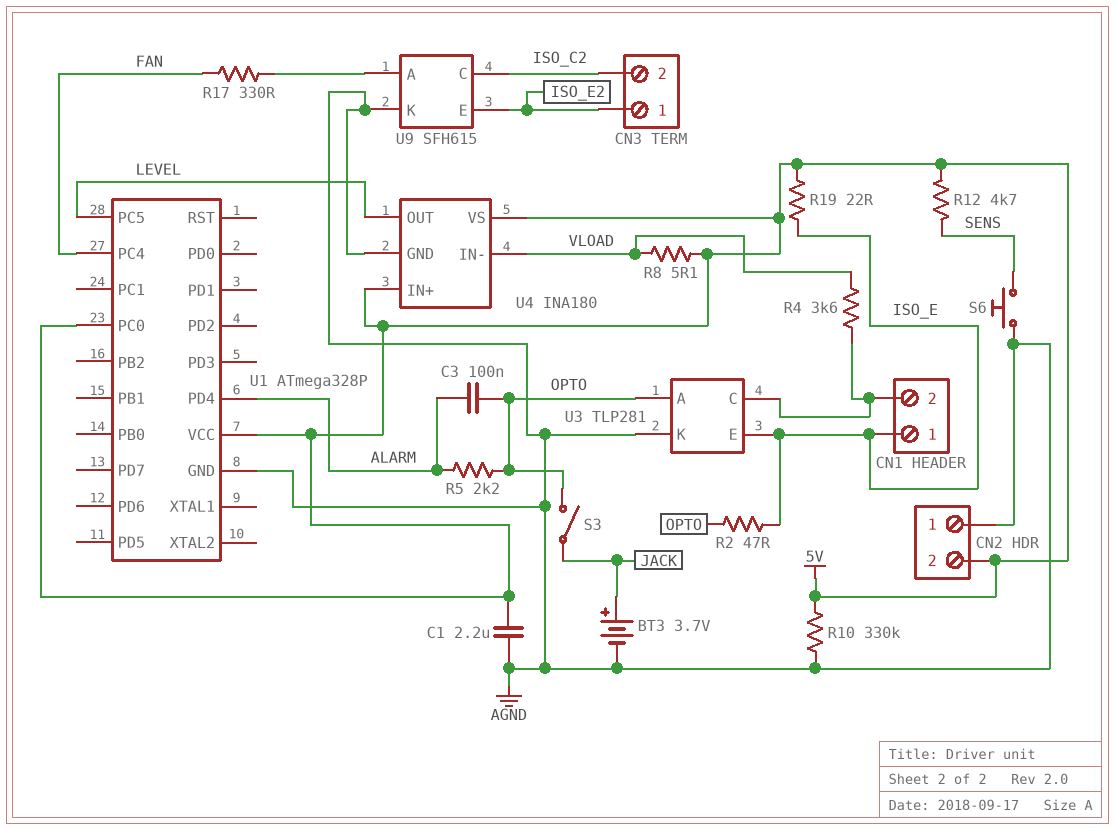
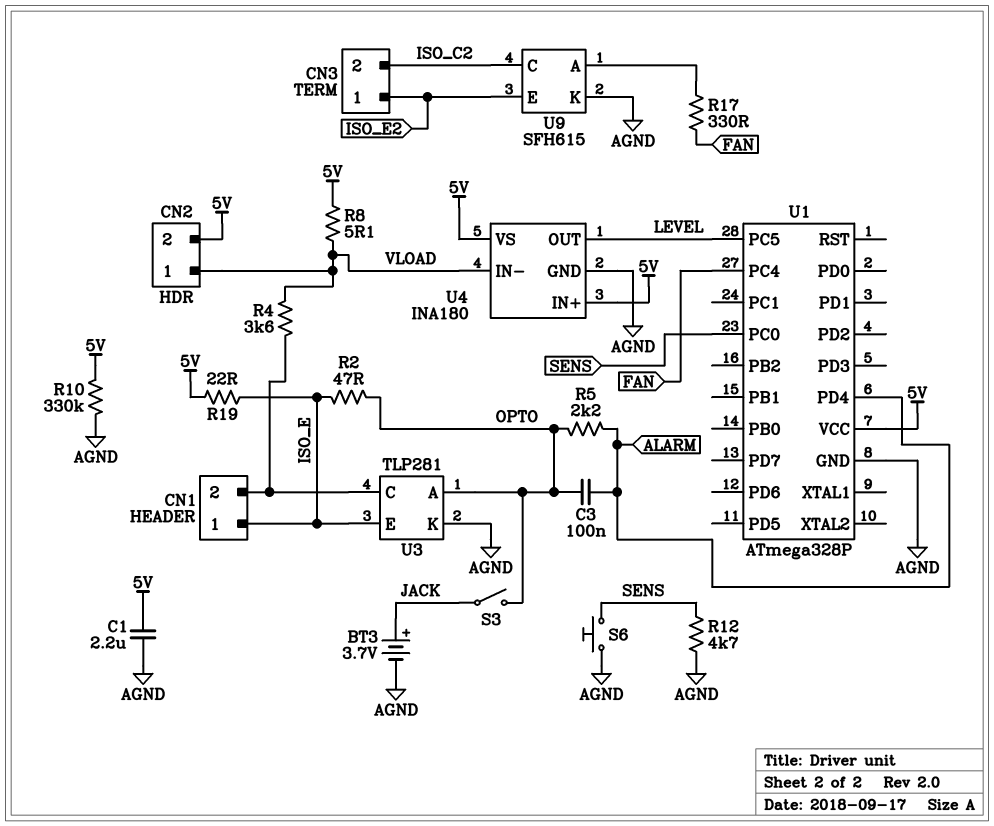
CN2 pin 1: AGND -> VLOAD
R12: 4.7k (5V, SENS) -> 4.7k (AGND, SENS)
U1 pin PC0: 5V -> SENS

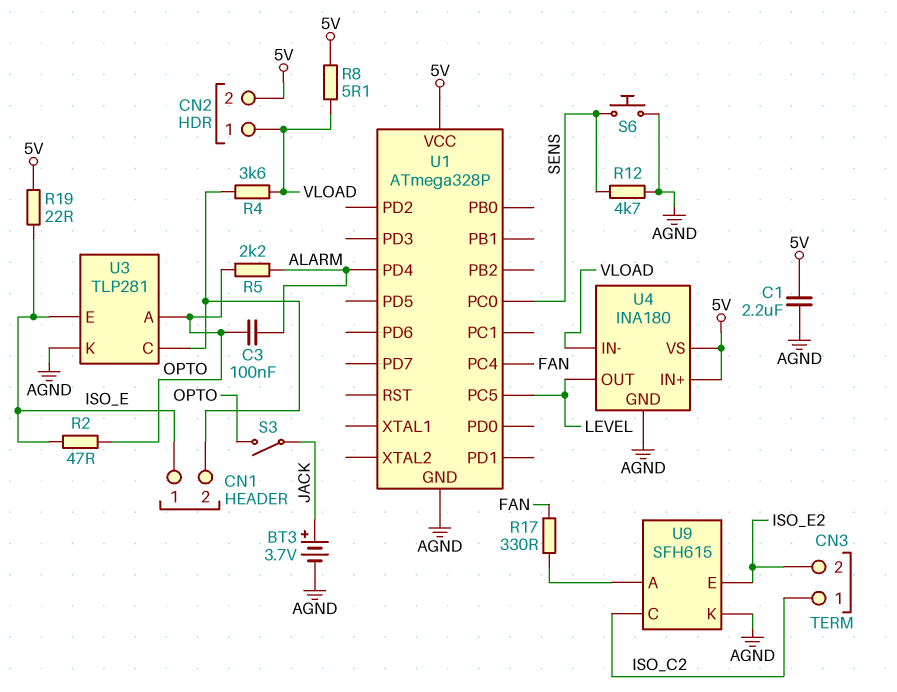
CN3 pin 1: ISO_E2 -> ISO_C2
CN3 pin 2: ISO_C2 -> ISO_E2
R10: 330k (5V, AGND) -> none

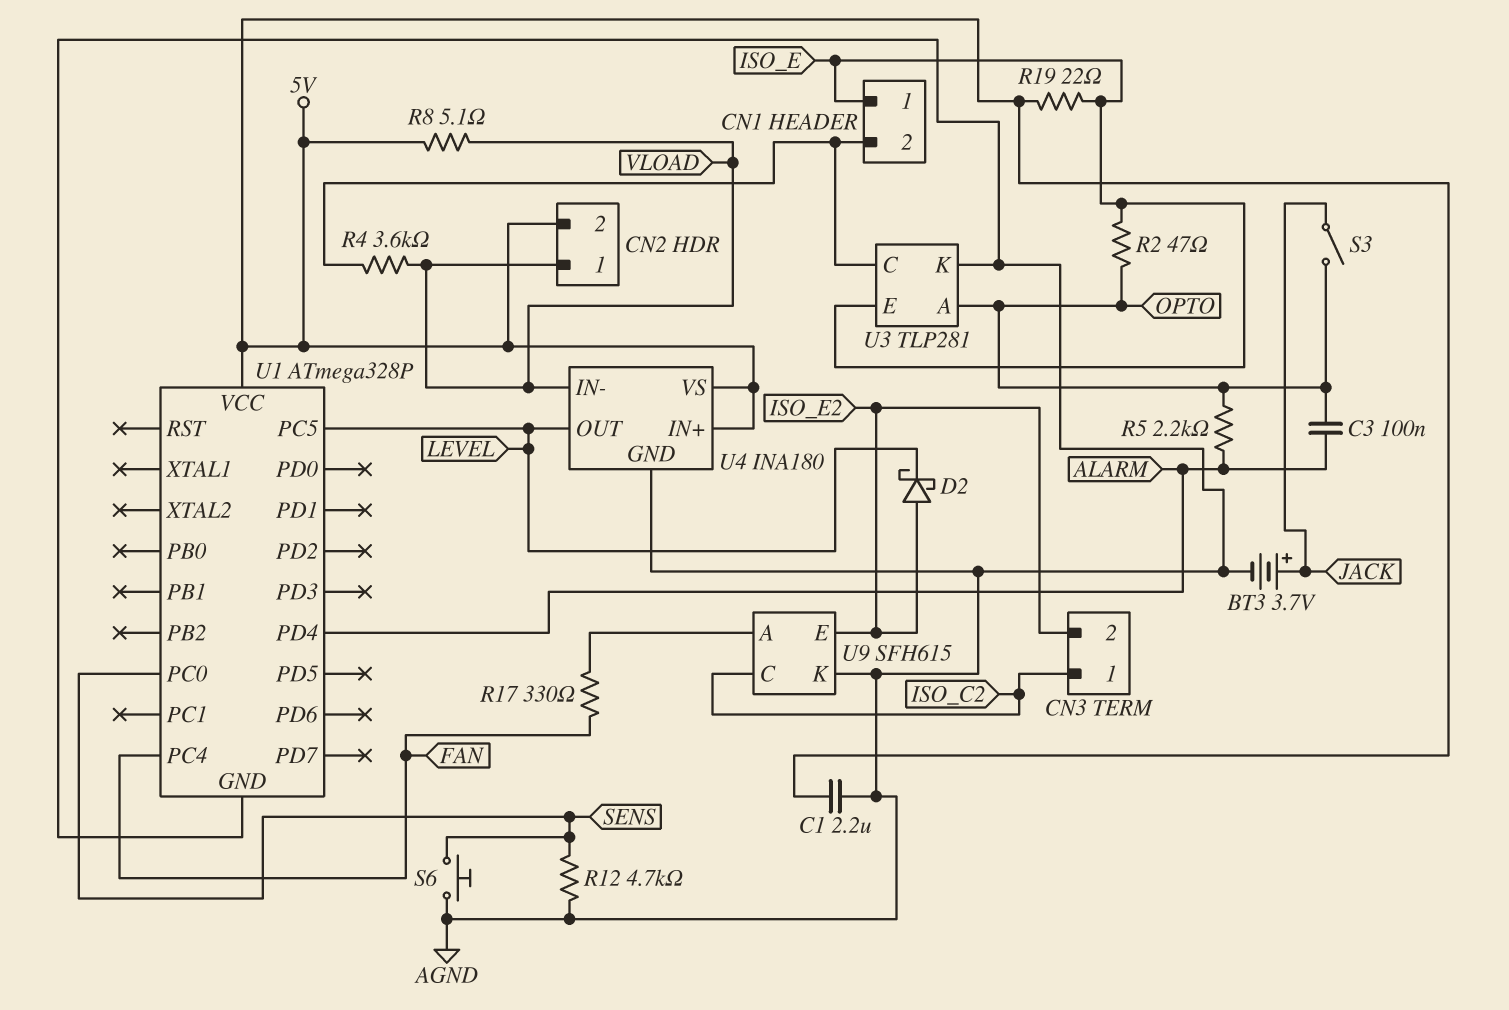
D2: none -> schottky (A ISO_E2, K LEVEL)

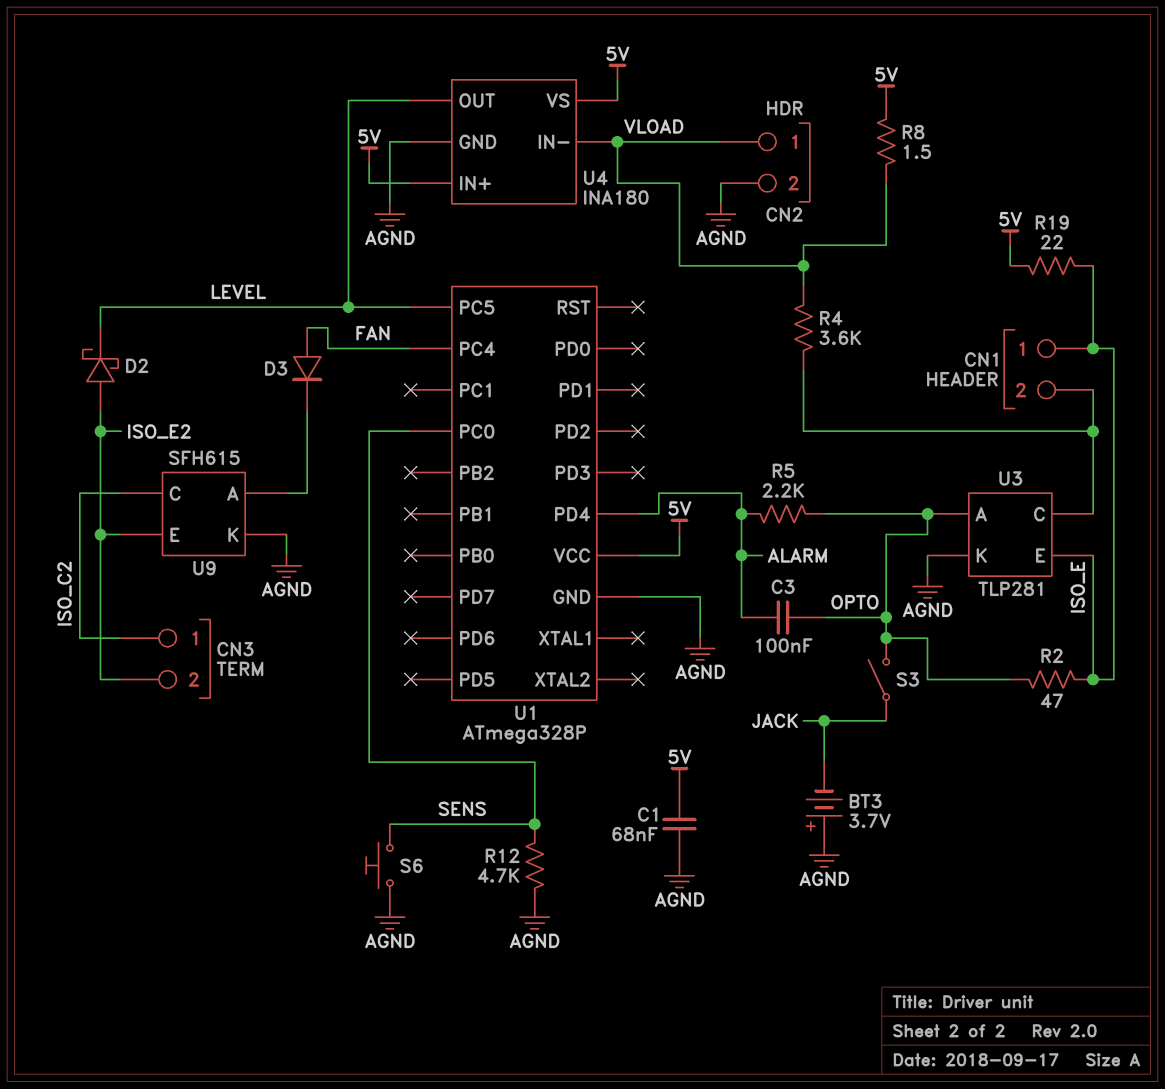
BT3: 3.7V (plus JACK, minus AGND) -> 3.7V (plus AGND, minus JACK)
C1: 2.2uF (5V, AGND) -> 68nF (5V, AGND)
CN2 pin 2: 5V -> AGND
D3: none -> diode (A FAN, K U9/A)
R8: 5.1 (5V, VLOAD) -> 1.5 (5V, VLOAD)
R17: 330 (FAN, U9/A) -> none

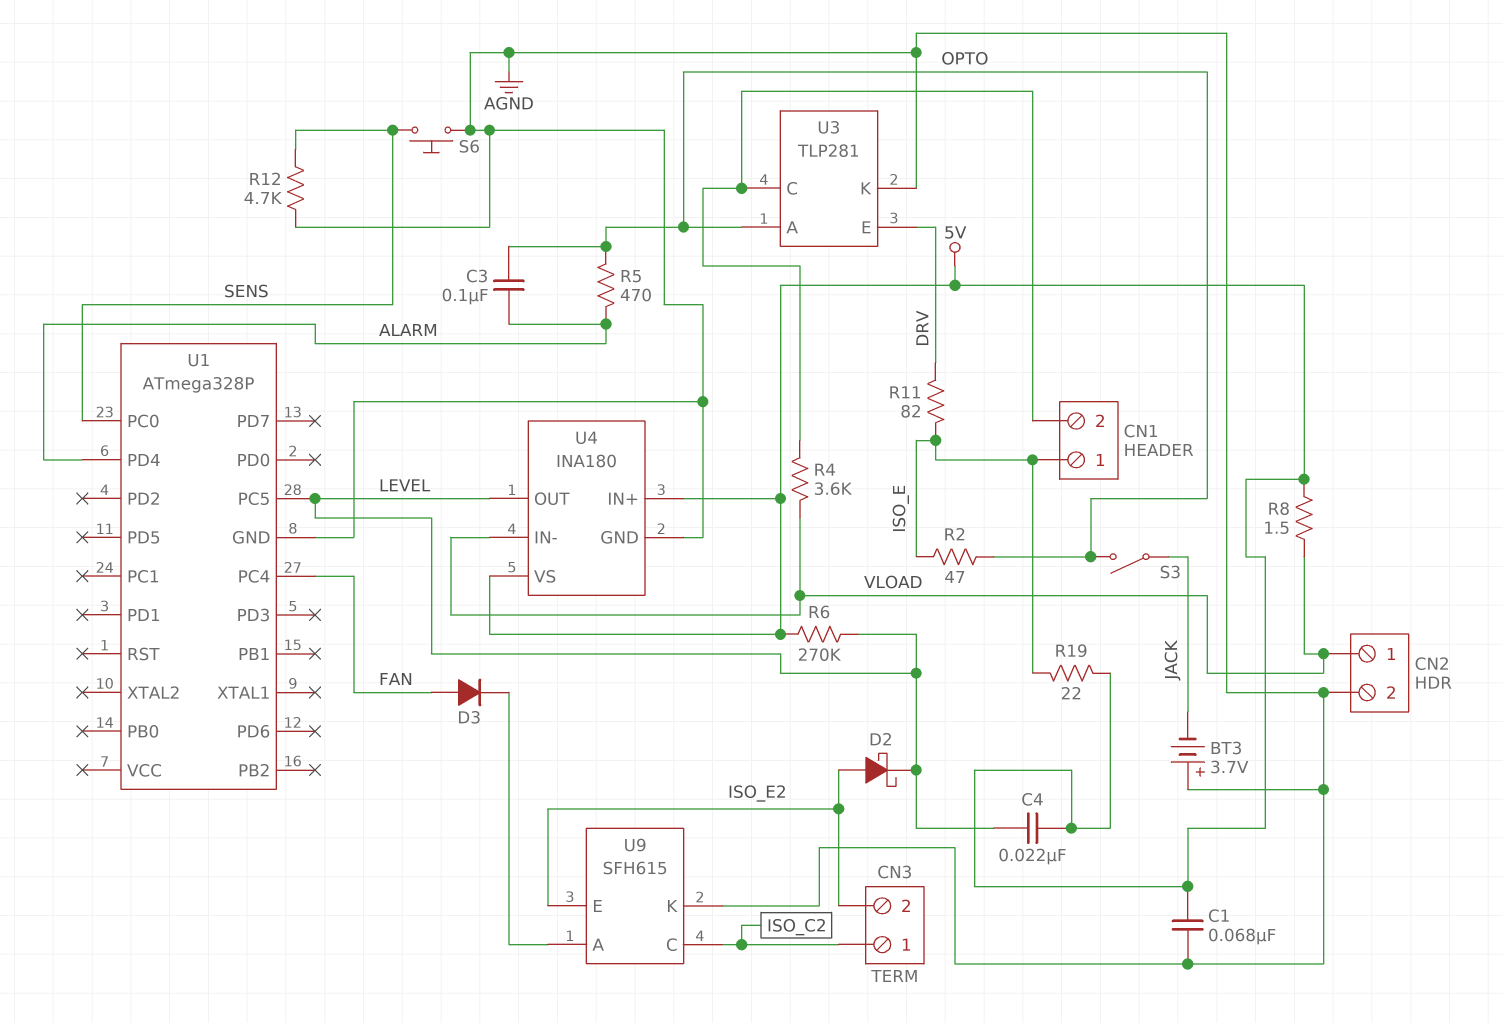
C4: none -> 22nF (5V, LEVEL)
R5: 2.2k (ALARM, OPTO) -> 470 (ALARM, OPTO)
R6: none -> 270k (5V, LEVEL)
R11: none -> 82 (DRV, ISO_E)
U1 pin VCC: 5V -> none
U3 pin E: ISO_E -> DRV

